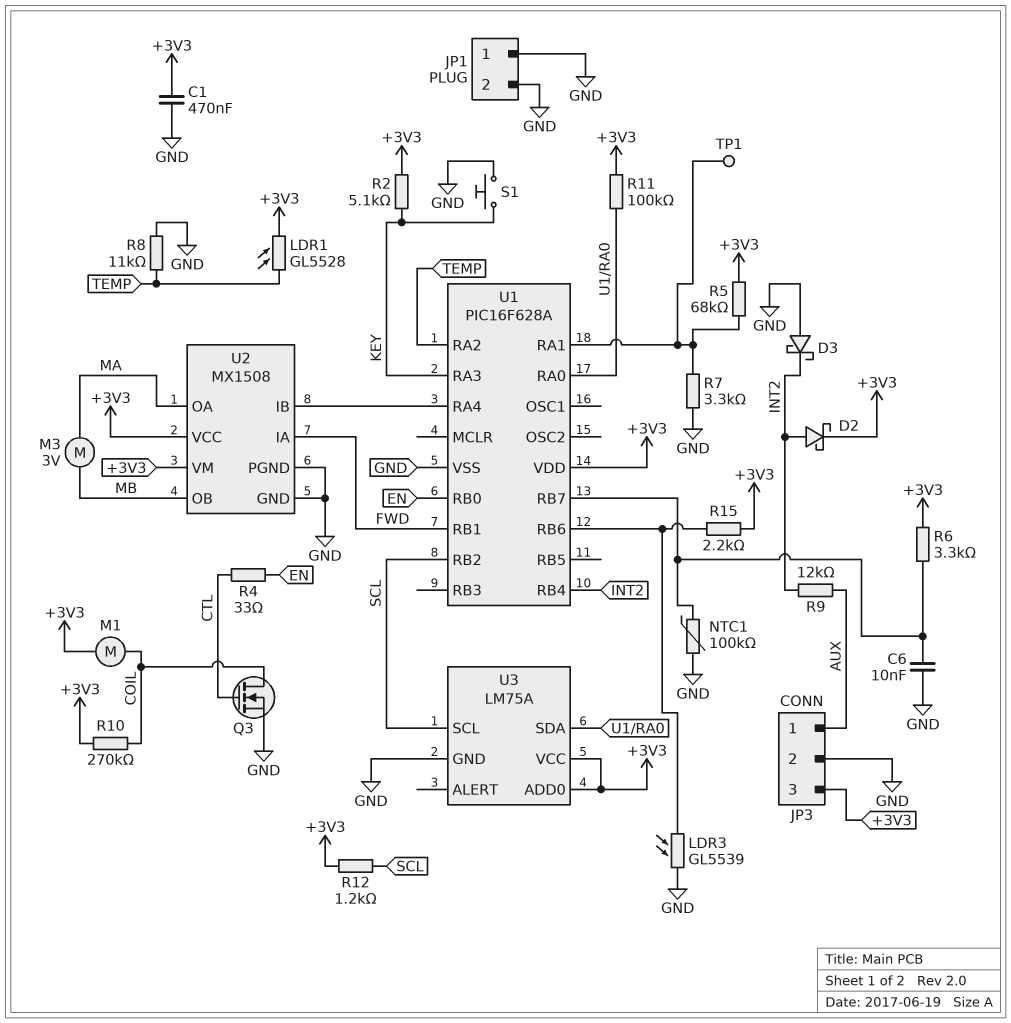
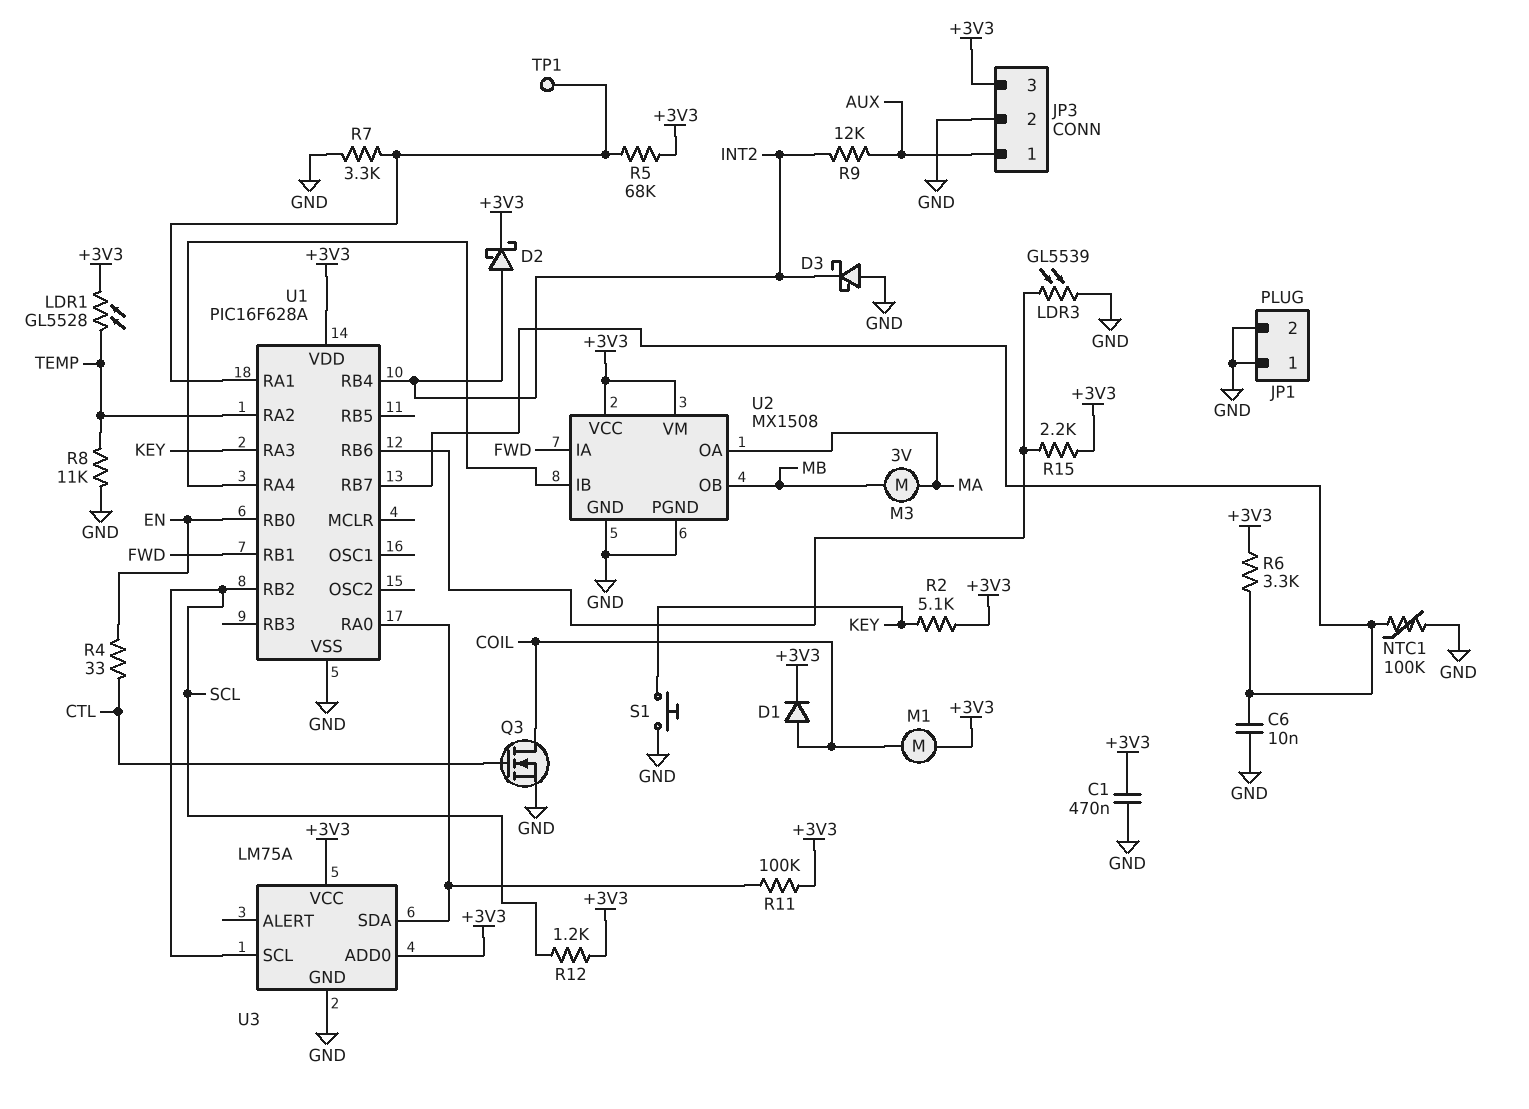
D1: none -> diode (A COIL, K +3V3)
R10: 270k (+3V3, COIL) -> none

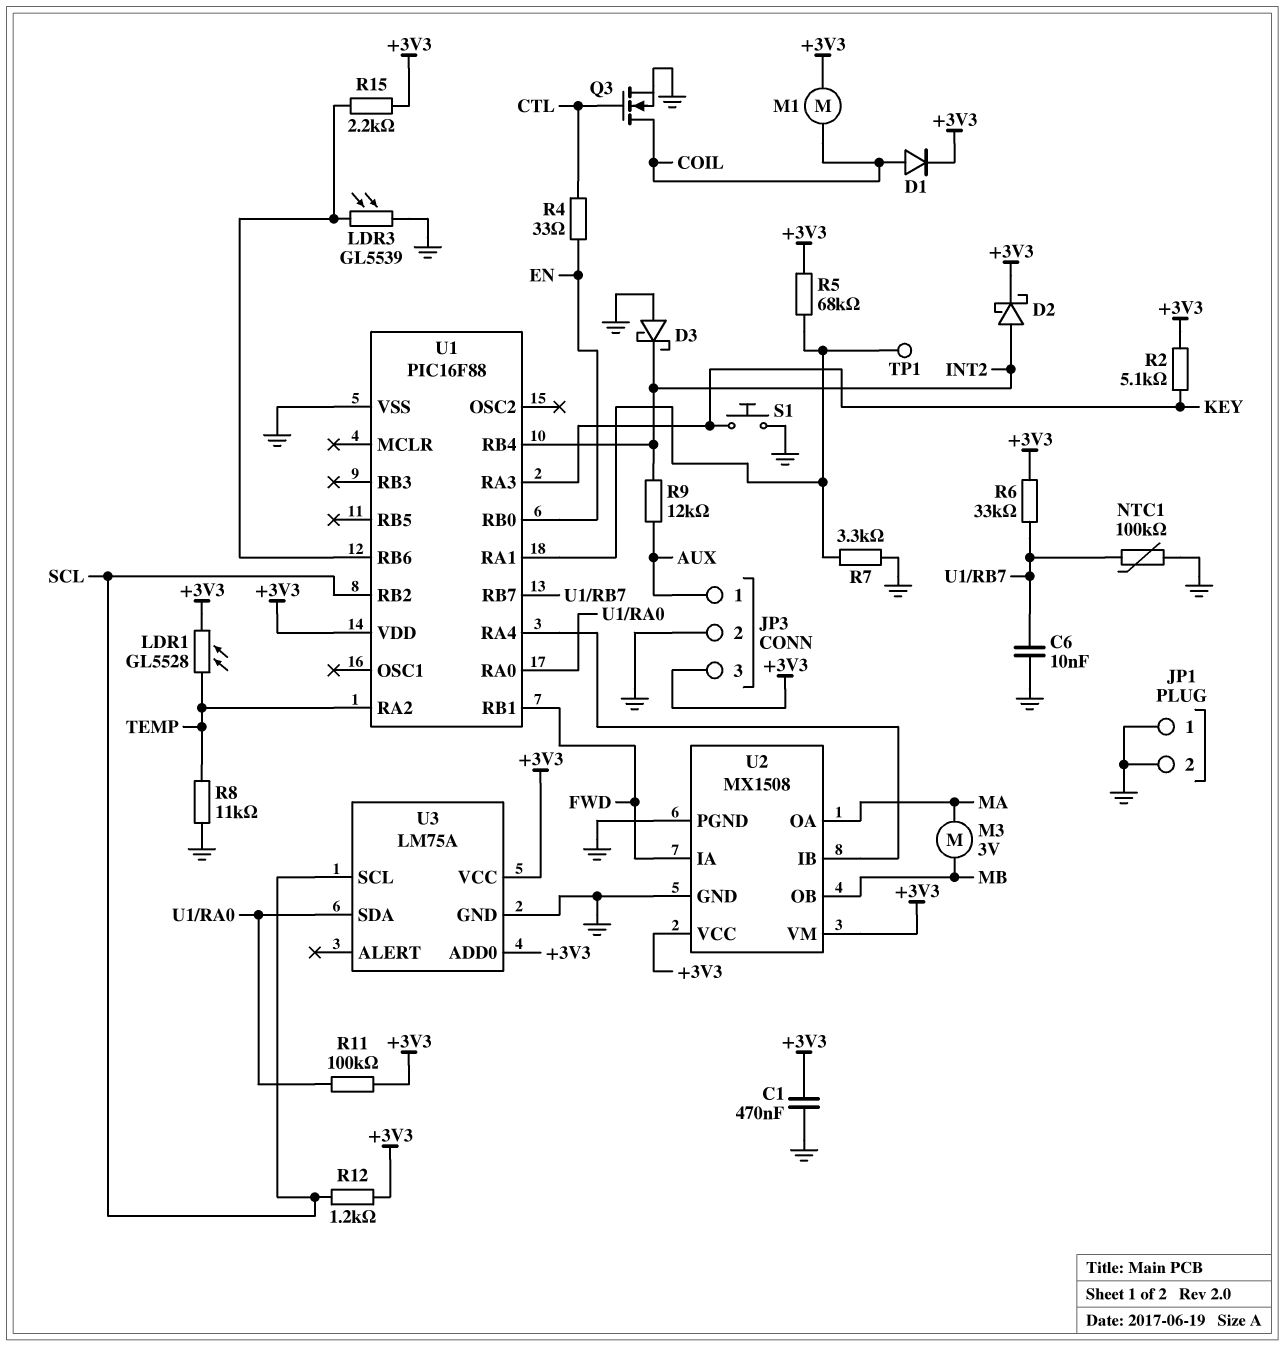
R6: 3.3k (+3V3, U1/RB7) -> 33k (+3V3, U1/RB7)
U1: PIC16F628A -> PIC16F88

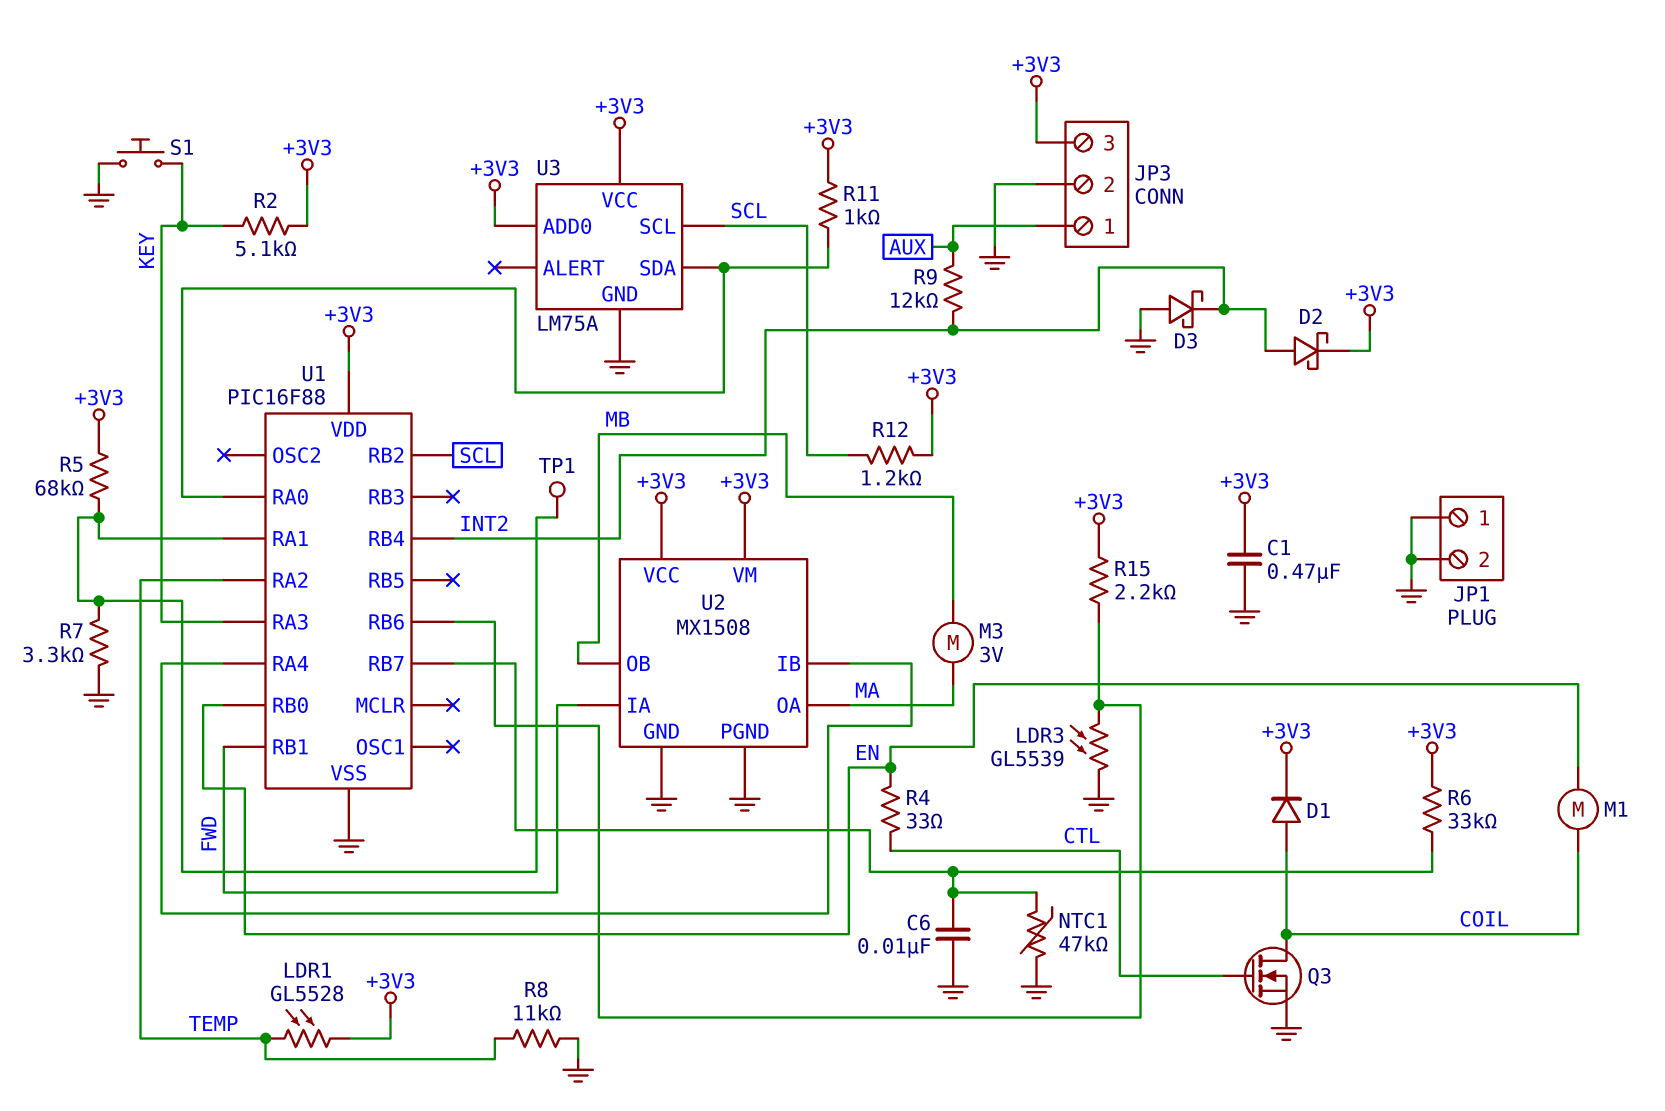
M1: motor (+3V3, COIL) -> motor (COIL, EN)
NTC1: 100k (GND, U1/RB7) -> 47k (GND, U1/RB7)
R11: 100k (+3V3, U1/RA0) -> 1k (+3V3, U1/RA0)

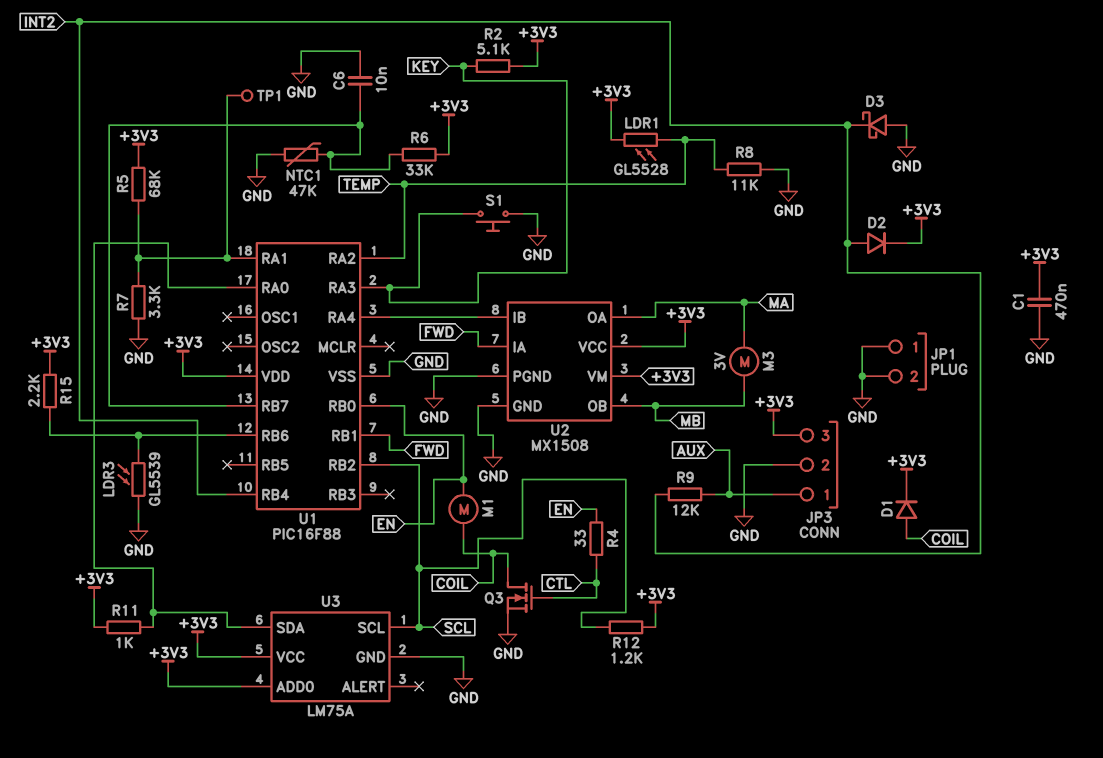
D2: schottky (A INT2, K +3V3) -> diode (A INT2, K +3V3)

